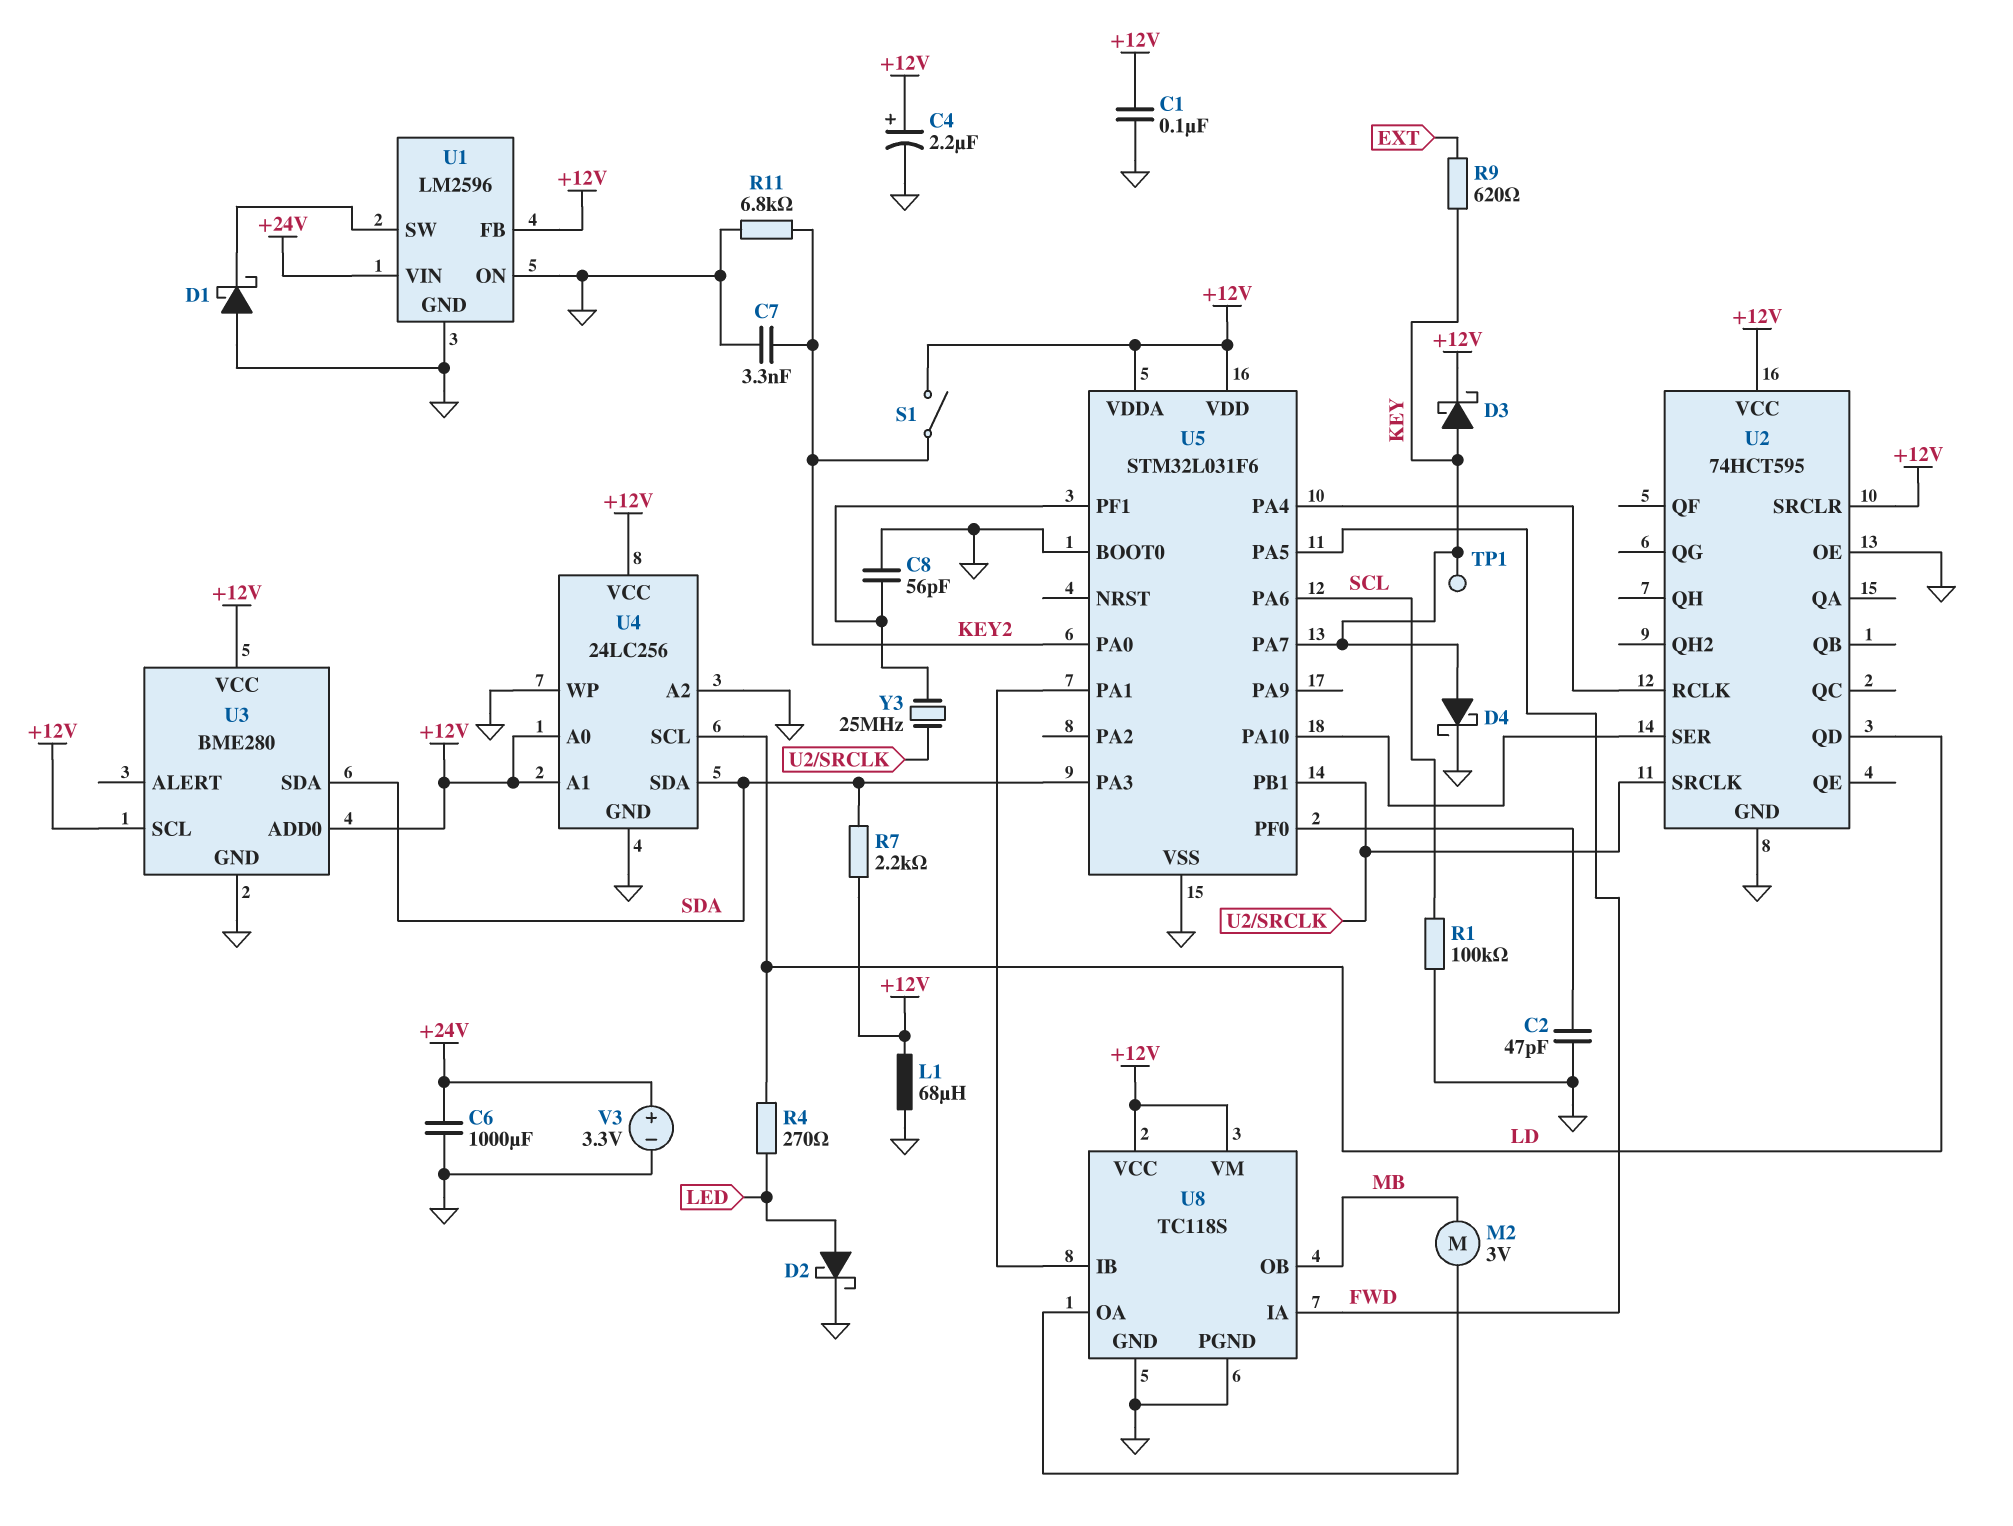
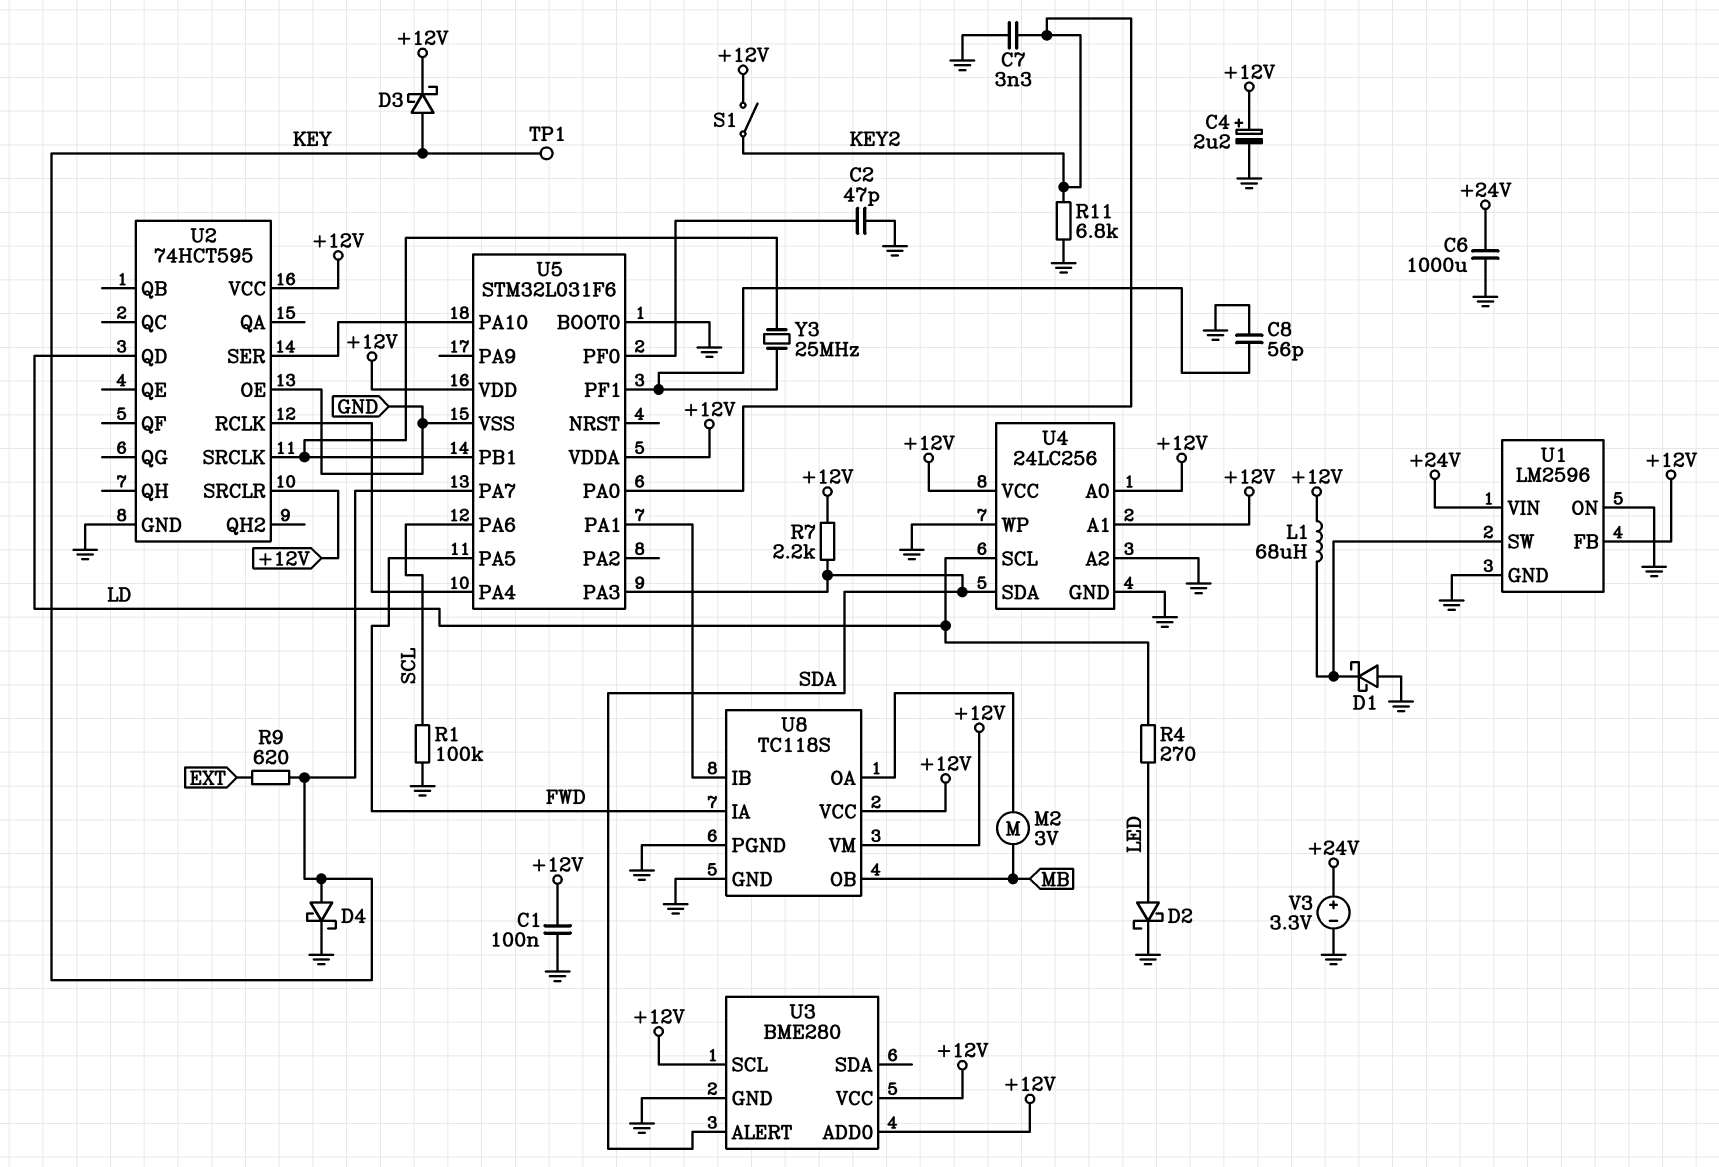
L1: 68uH (+12V, GND) -> 68uH (+12V, U1/SW)
U3 pin ALERT: none -> SDA
U3 pin SDA: SDA -> none

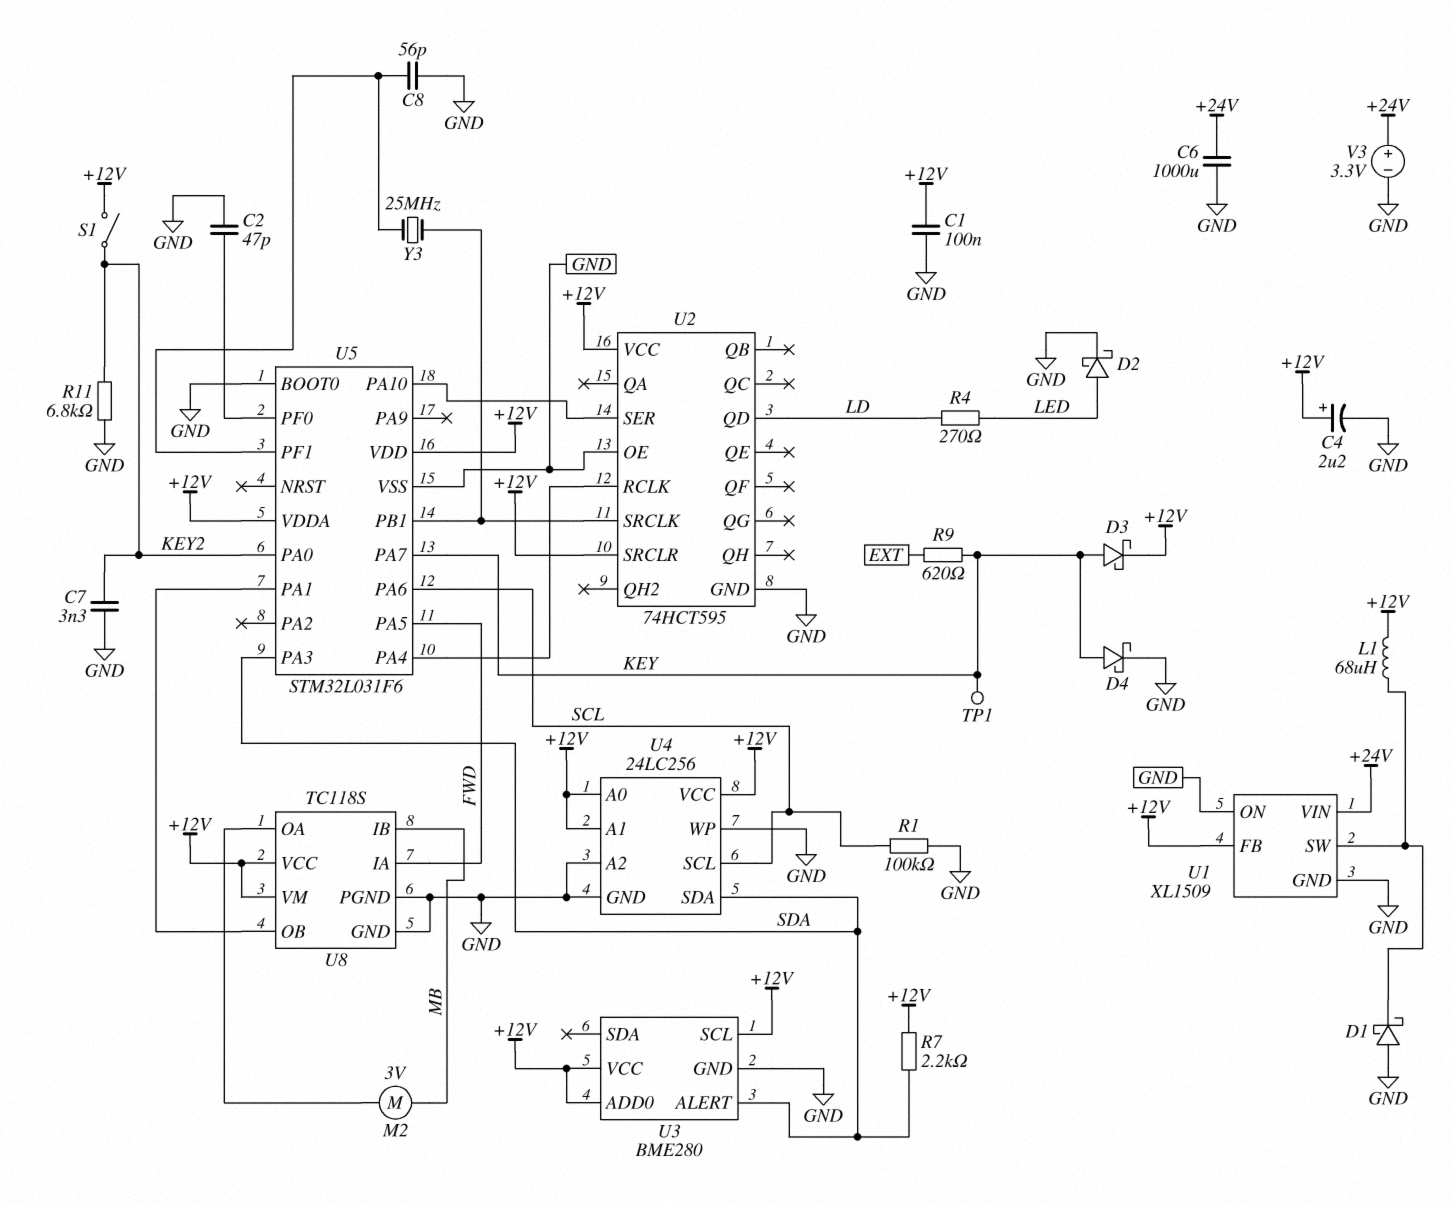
U1: LM2596 -> XL1509
U4 pin SCL: LD -> SCL
U8 pin IB: U5/PA1 -> MB
U8 pin OB: MB -> U5/PA1

